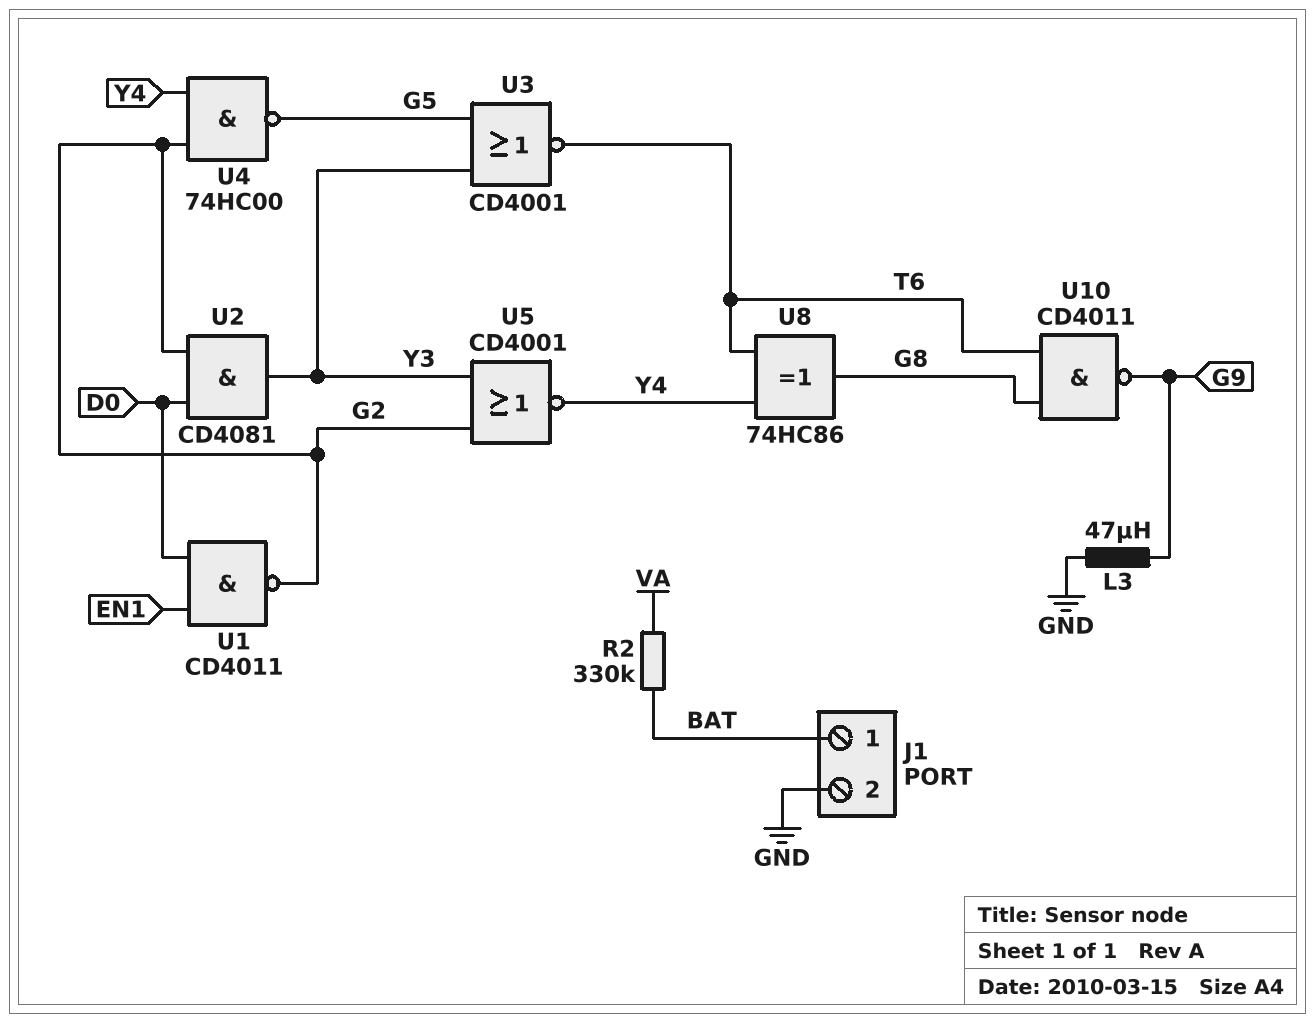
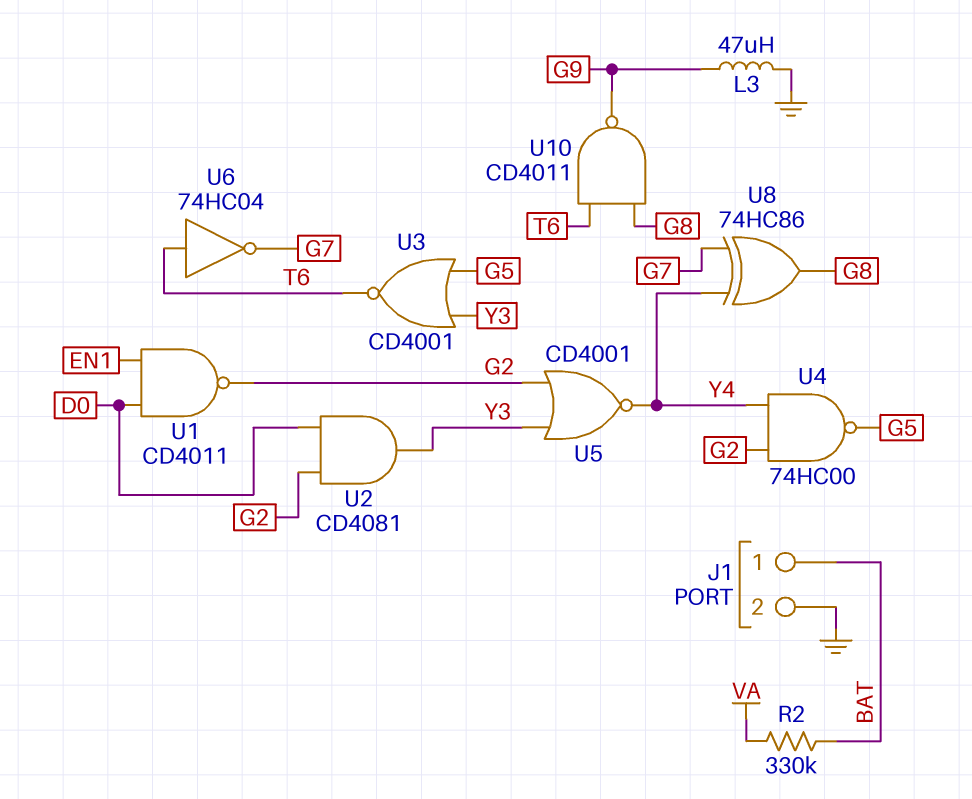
U6: none -> NOT 74HC04 (in T6, out G7)
U8: XOR 74HC86 (in T6, in Y4, out G8) -> XOR 74HC86 (in G7, in Y4, out G8)

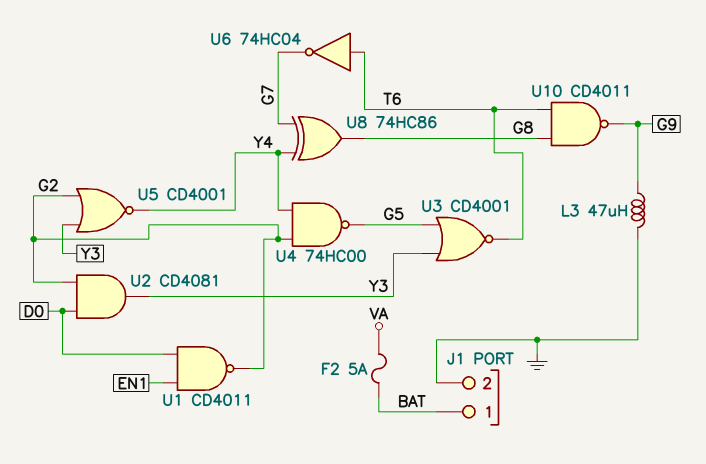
F2: none -> 5A (BAT, VA)
R2: 330k (BAT, VA) -> none

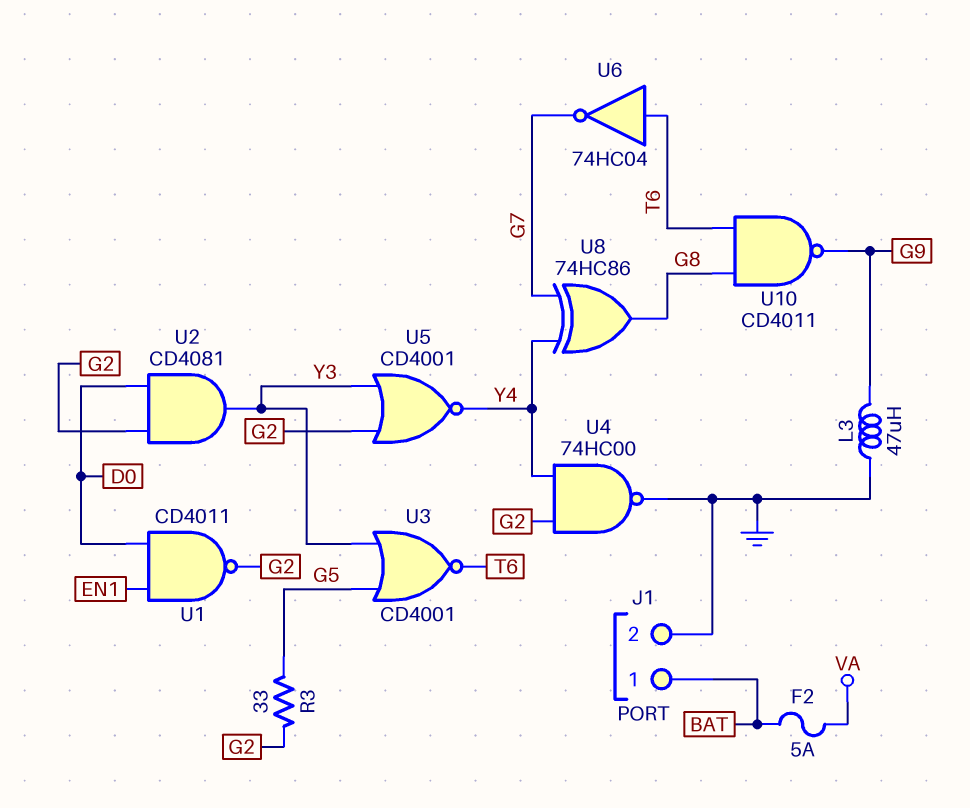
R3: none -> 33 (G2, G5)
U4: NAND 74HC00 (in G2, in Y4, out G5) -> NAND 74HC00 (in G2, in Y4, out GND)

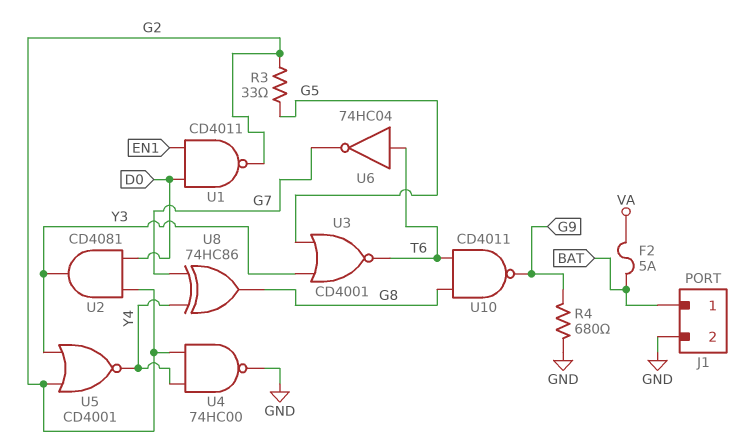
L3: 47uH (G9, GND) -> none
R4: none -> 680 (G9, GND)

